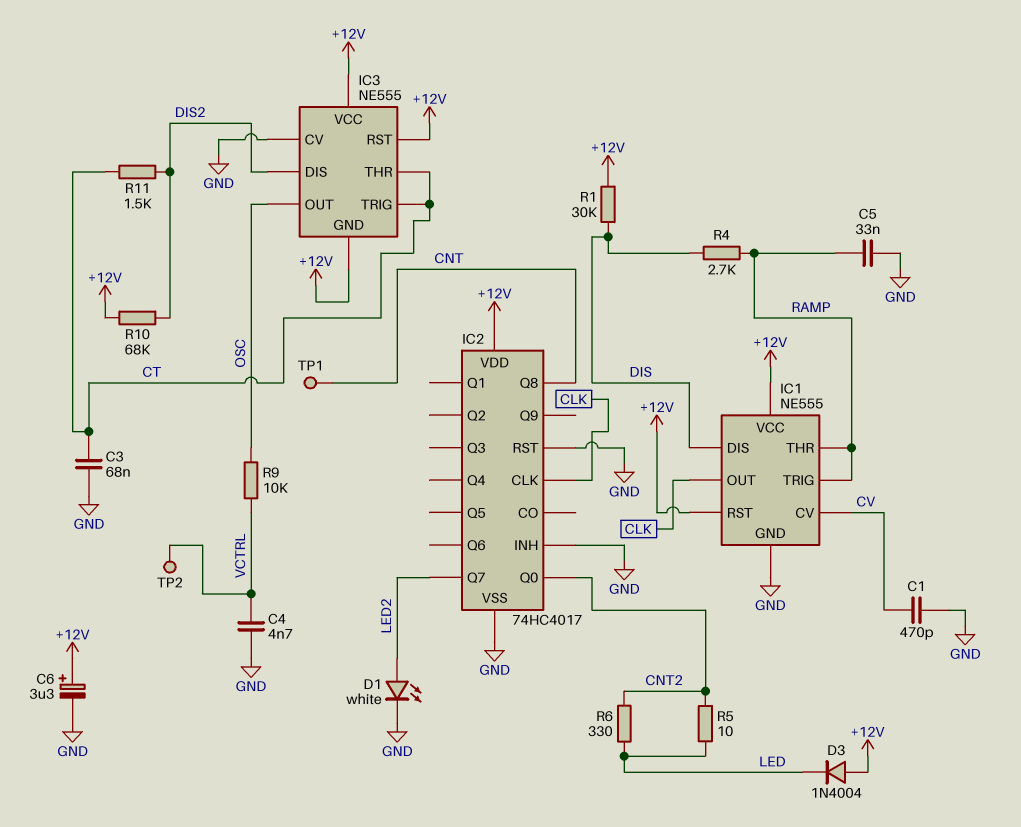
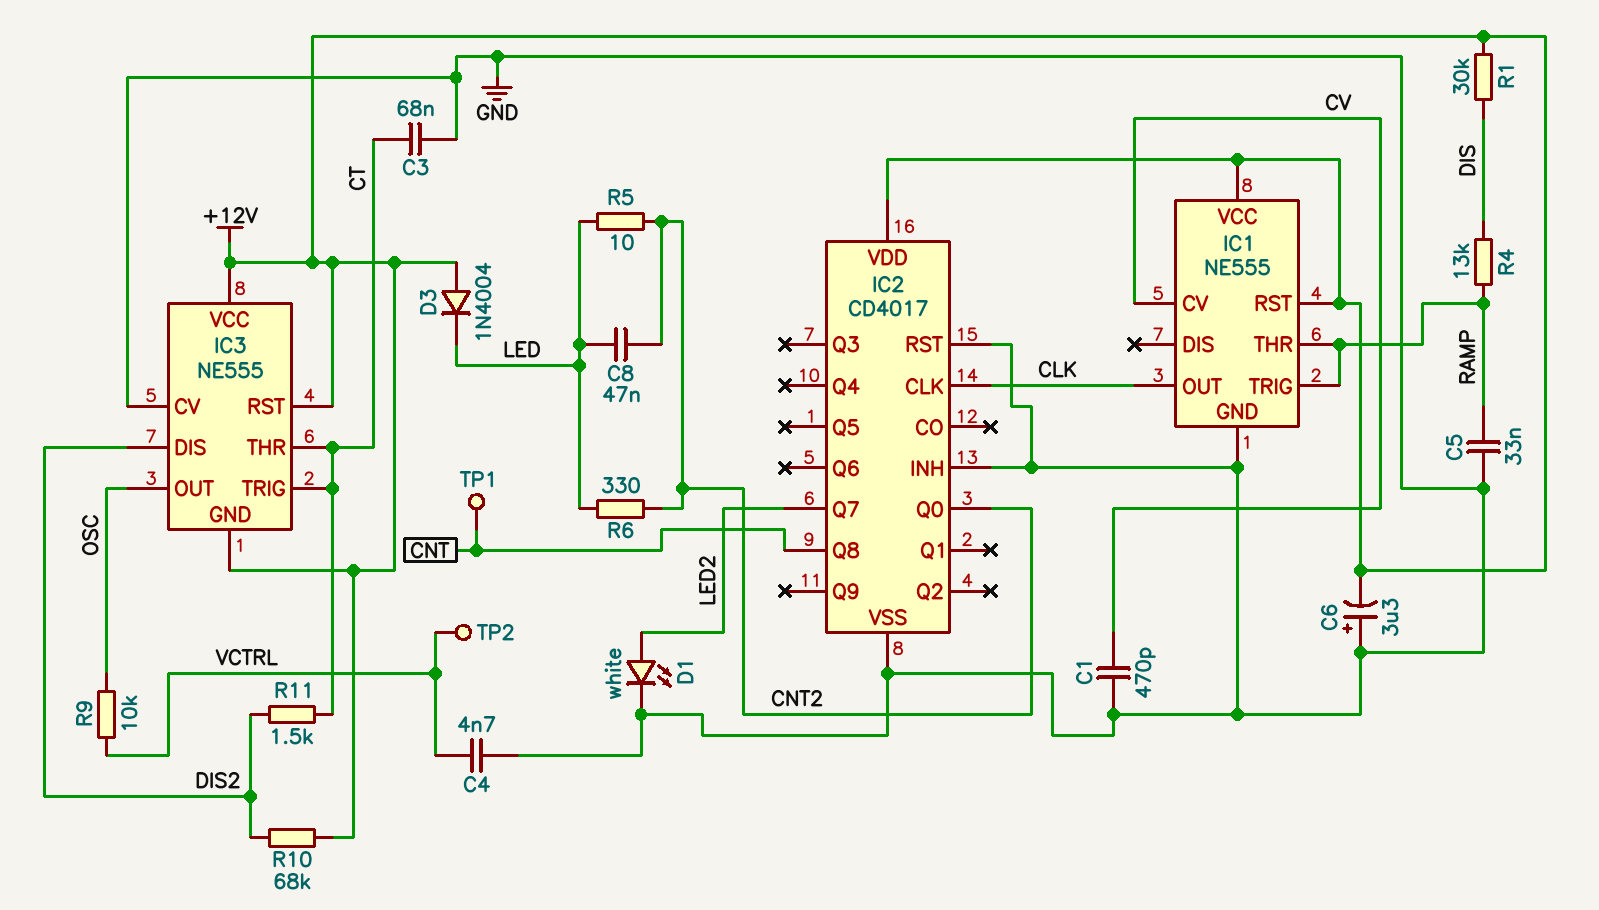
C6: 3.3uF (plus +12V, minus GND) -> 3.3uF (plus GND, minus +12V)
C8: none -> 47nF (CNT2, LED)
IC1 pin DIS: DIS -> none
IC2: 74HC4017 -> CD4017
R4: 2.7k (DIS, RAMP) -> 13k (DIS, RAMP)

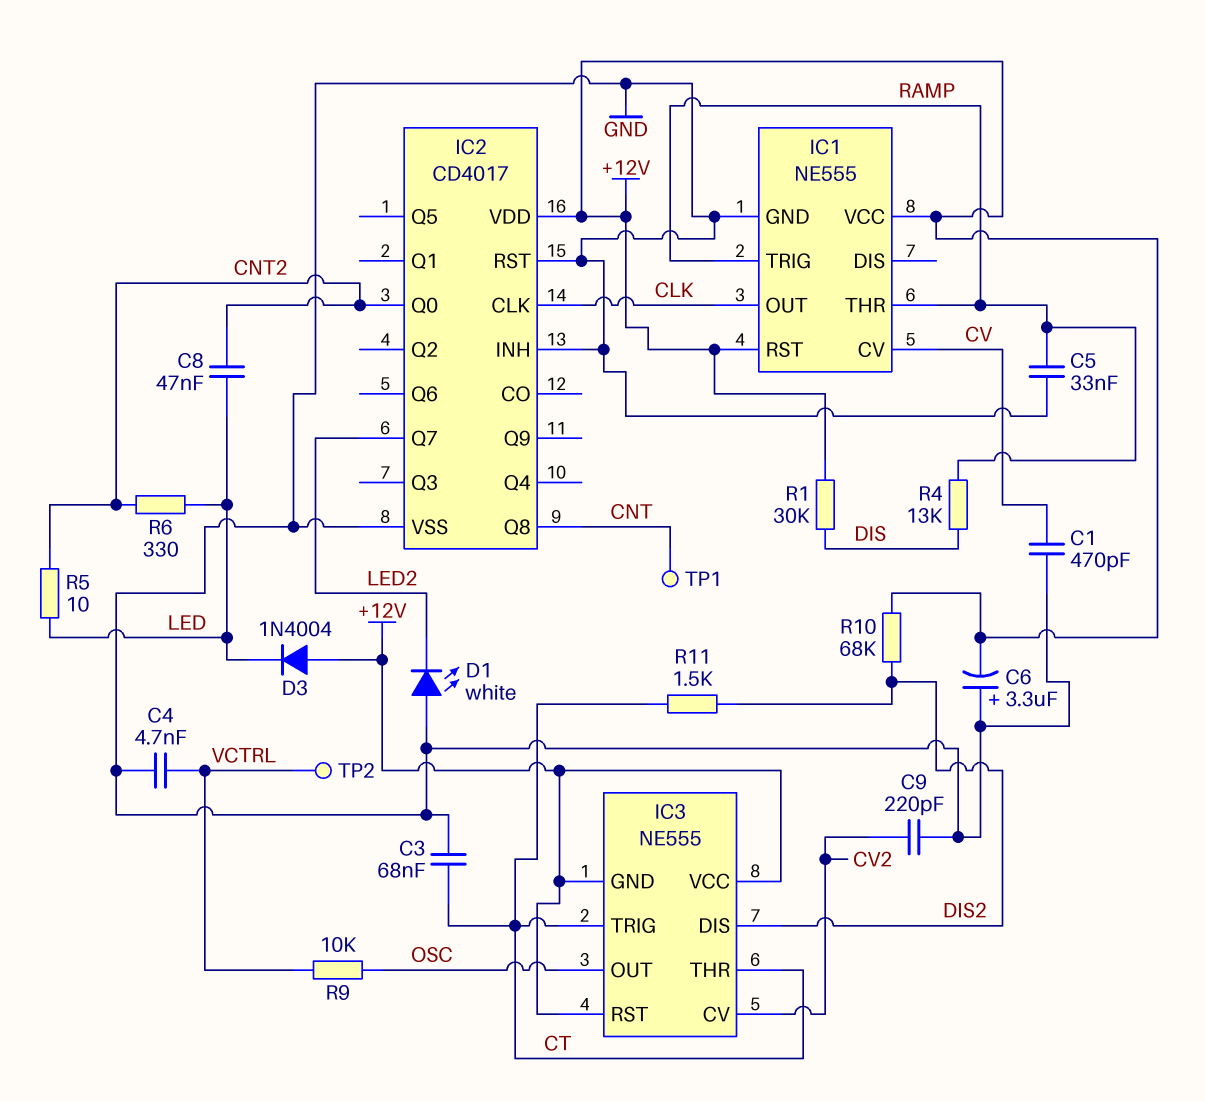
C9: none -> 220pF (CV2, GND)
D1: LED white (A LED2, K GND) -> LED white (A GND, K LED2)
IC3 pin CV: GND -> CV2

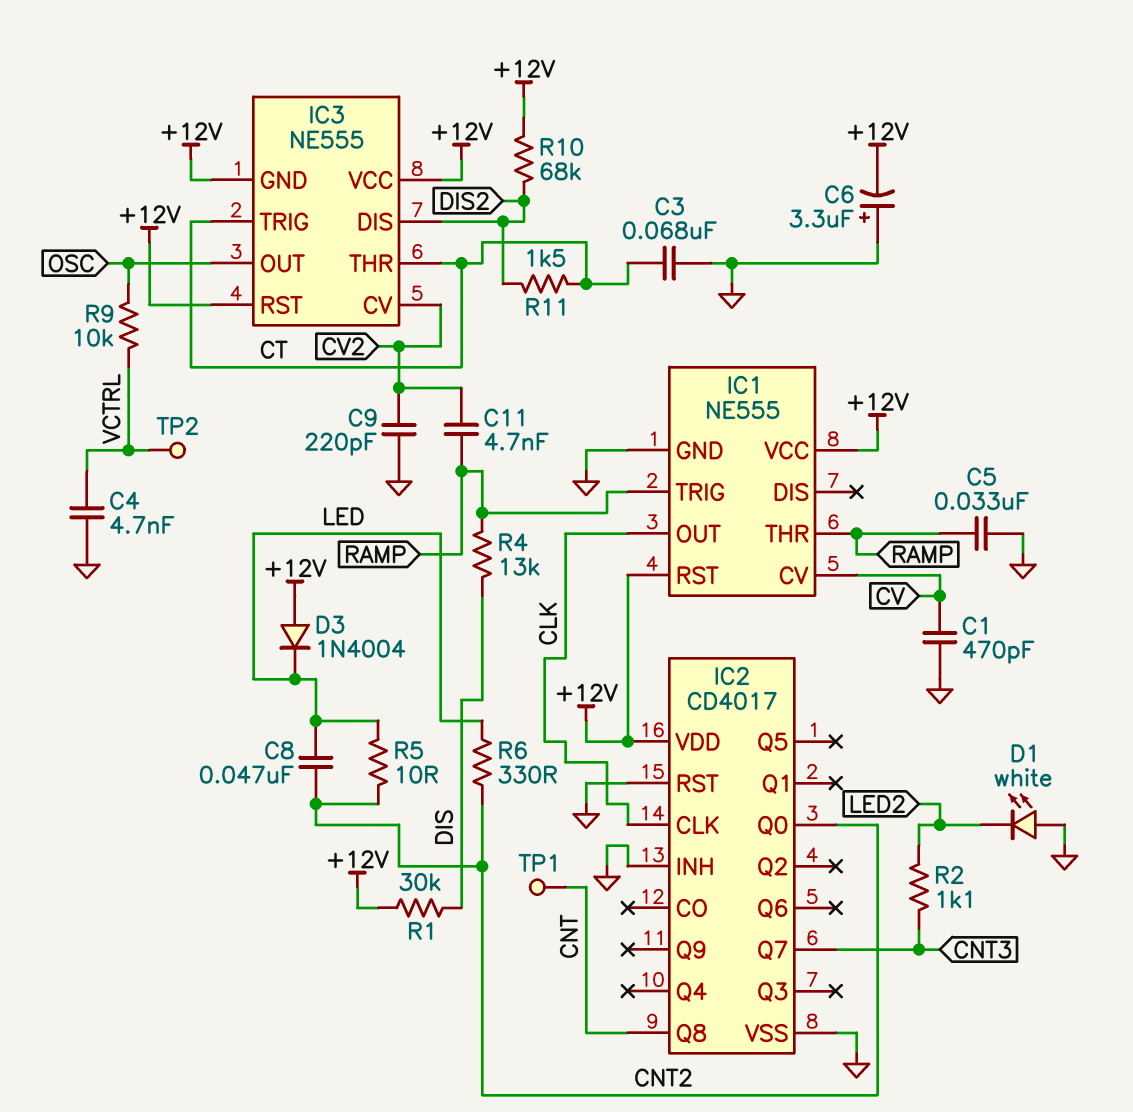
C11: none -> 4.7nF (CV2, RAMP)
IC2 pin Q7: LED2 -> CNT3
R2: none -> 1.1k (CNT3, LED2)

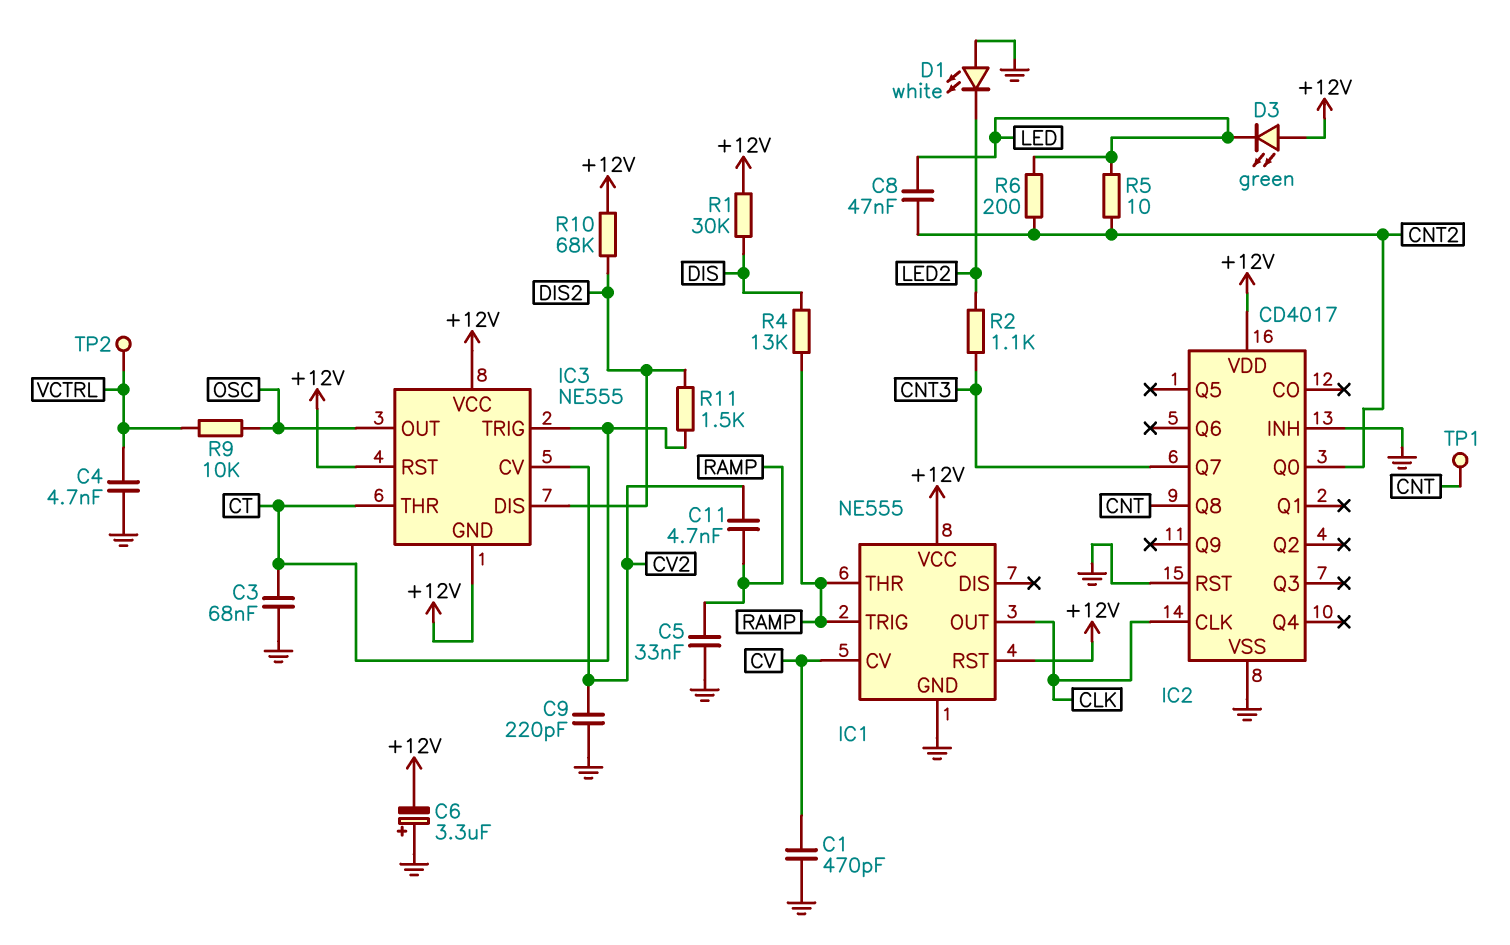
D3: diode 1N4004 (A +12V, K LED) -> LED green (A +12V, K LED)
R6: 330 (CNT2, LED) -> 200 (CNT2, LED)

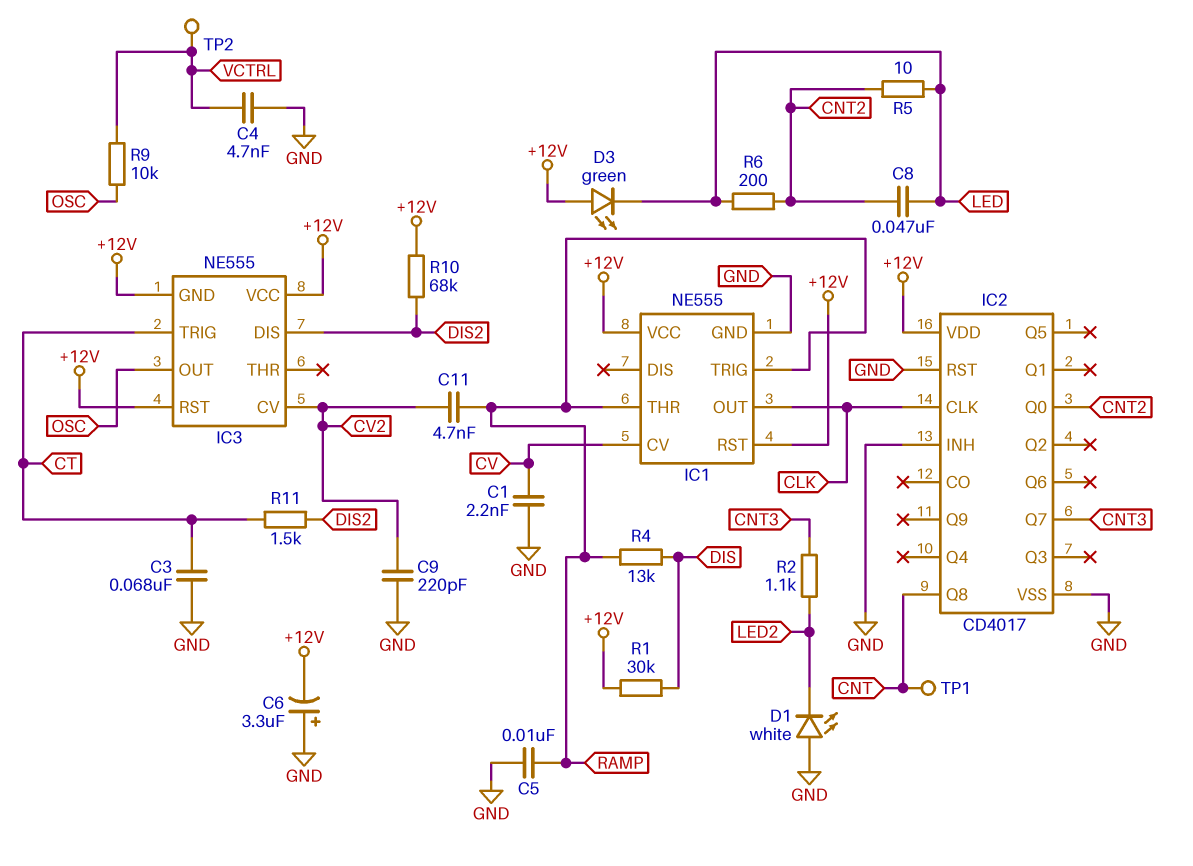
C1: 470pF (CV, GND) -> 2.2nF (CV, GND)
C5: 33nF (GND, RAMP) -> 10nF (GND, RAMP)
IC3 pin THR: CT -> none

